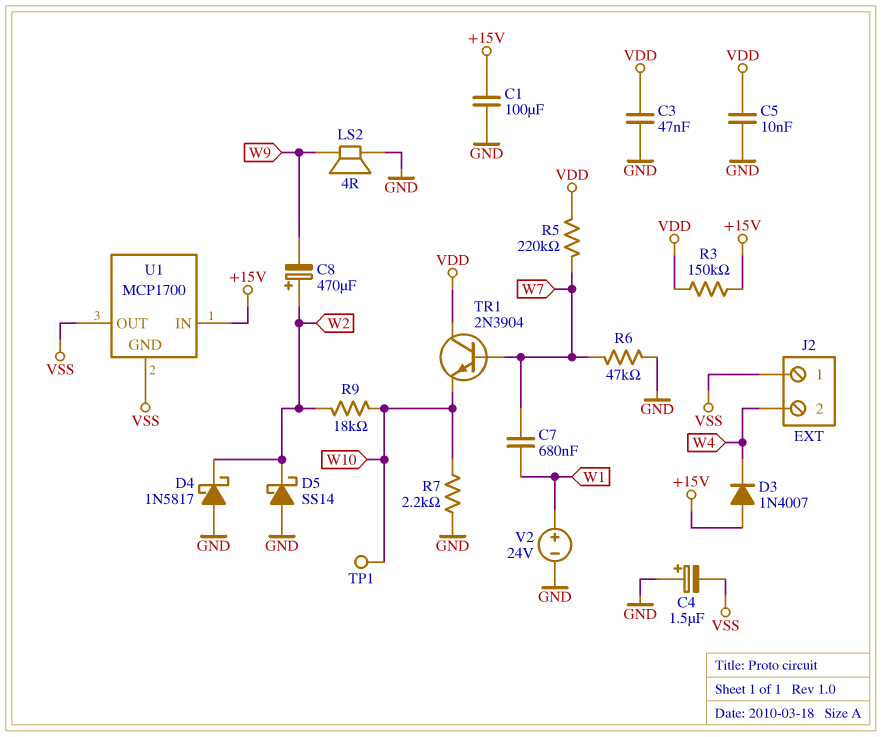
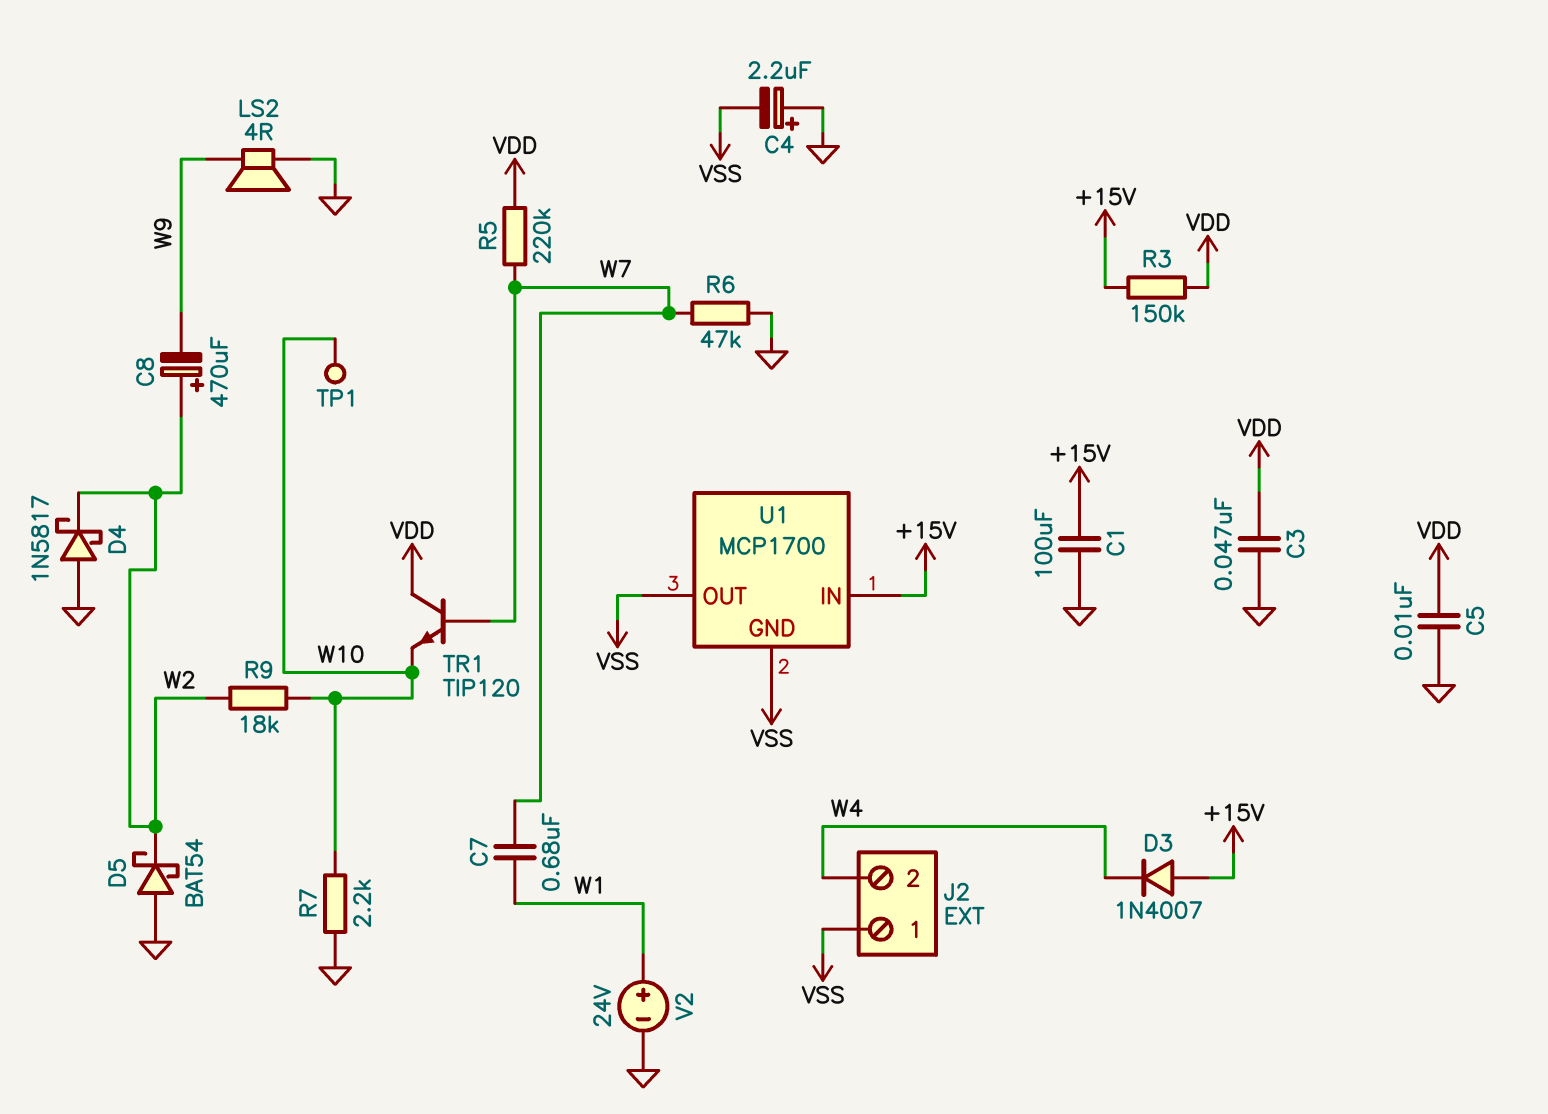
C4: 1.5uF (plus GND, minus VSS) -> 2.2uF (plus GND, minus VSS)
D5: schottky SS14 (A GND, K W2) -> schottky BAT54 (A GND, K W2)
TR1: NPN 2N3904 (B W7, C VDD, E W10) -> NPN TIP120 (B W7, C VDD, E W10)

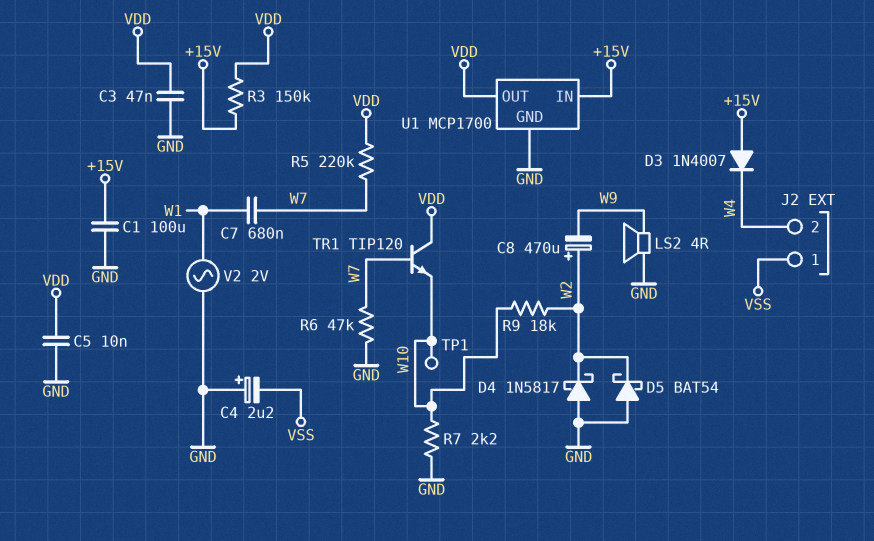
U1 pin GND: VSS -> GND
U1 pin OUT: VSS -> VDD
V2: 24V (plus W1, minus GND) -> AC 2V (GND, W1)

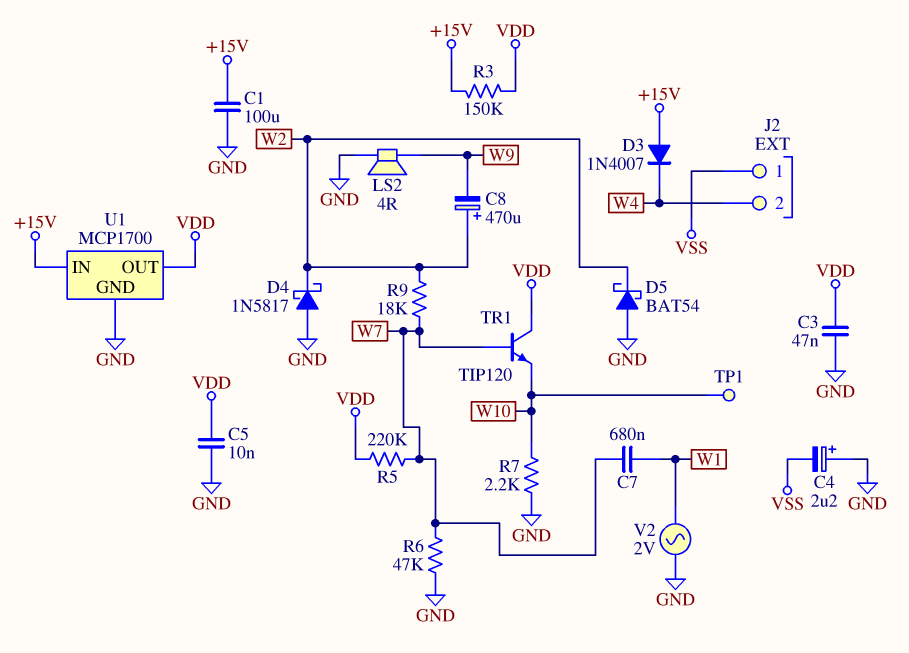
R9: 18k (W2, W10) -> 18k (W2, W7)

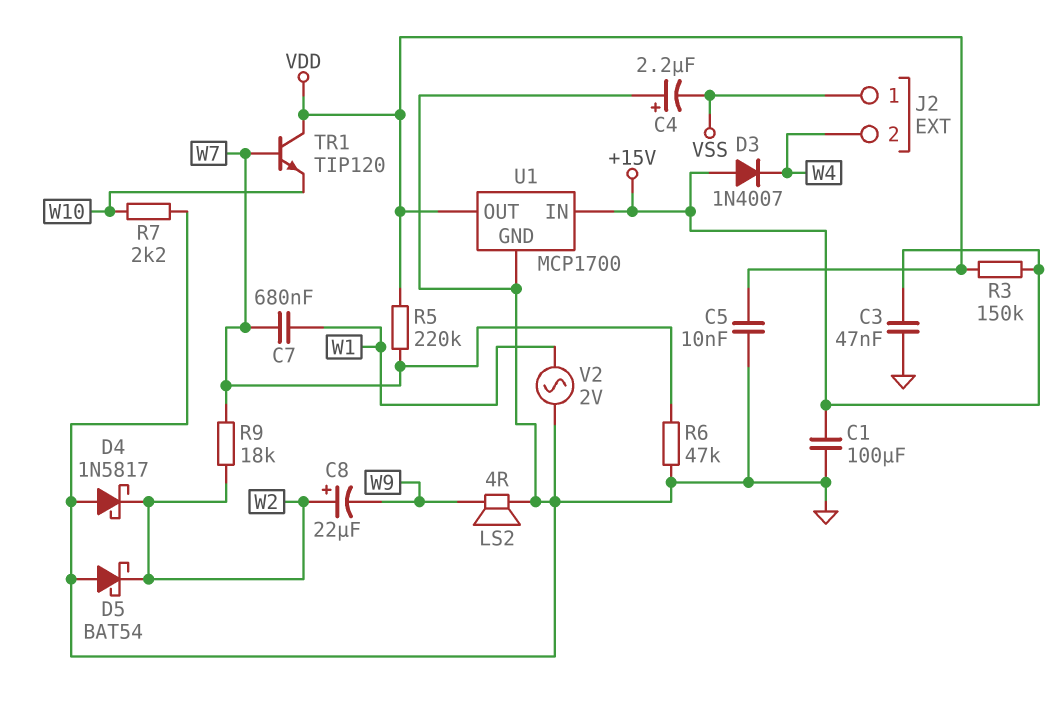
C3: 47nF (GND, VDD) -> 47nF (+15V, GND)
C8: 470uF (plus W2, minus W9) -> 22uF (plus W2, minus W9)
TP1: test point (W10) -> none

